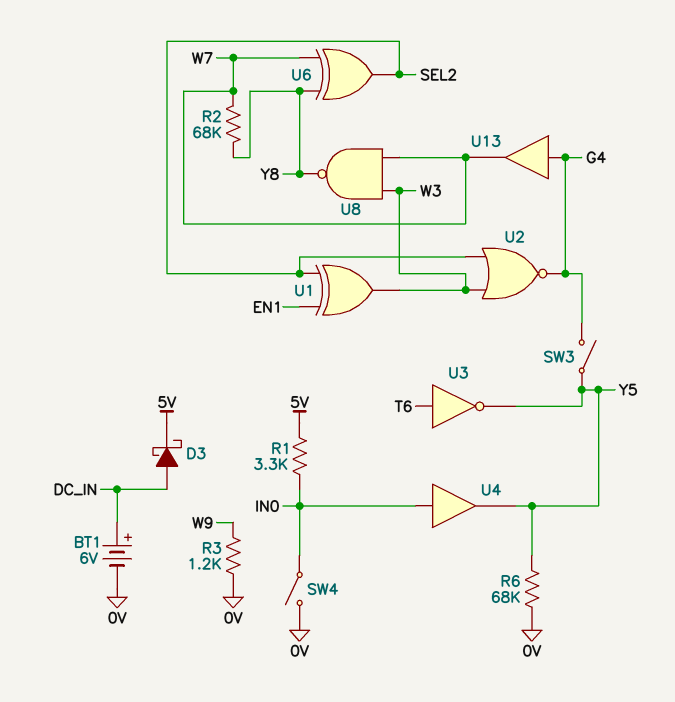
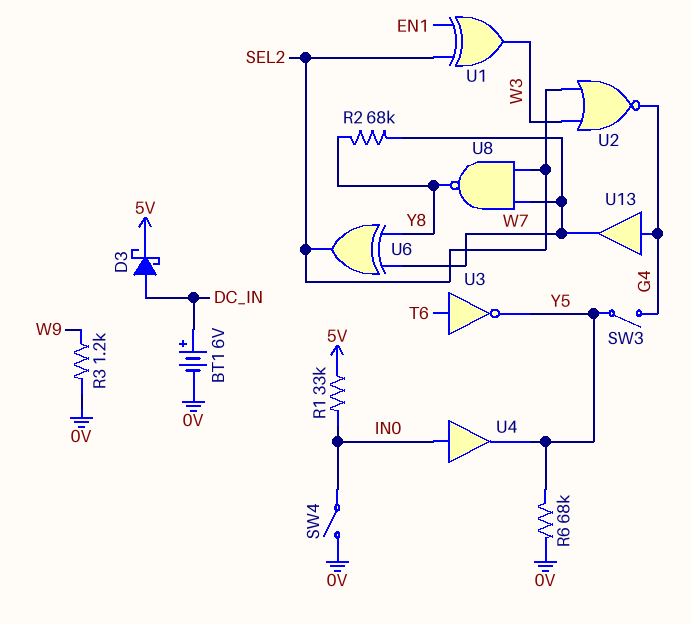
R1: 3.3k (5V, IN0) -> 33k (5V, IN0)
U8: NAND (in W3, in W7, out Y8) -> NAND (in SEL2, in W7, out Y8)

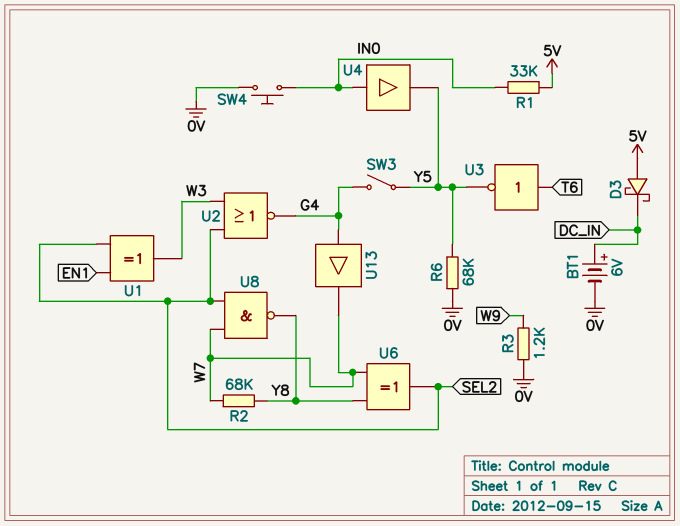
D3: schottky (A DC_IN, K 5V) -> schottky (A 5V, K DC_IN)
SW4: switch (0V, IN0) -> button (0V, IN0)

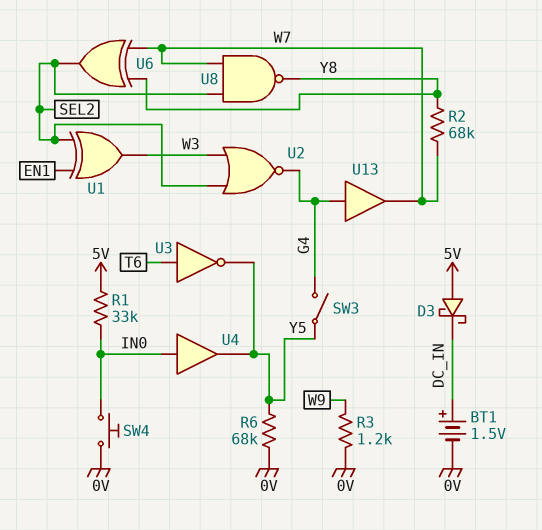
BT1: 6V (plus DC_IN, minus 0V) -> 1.5V (plus DC_IN, minus 0V)

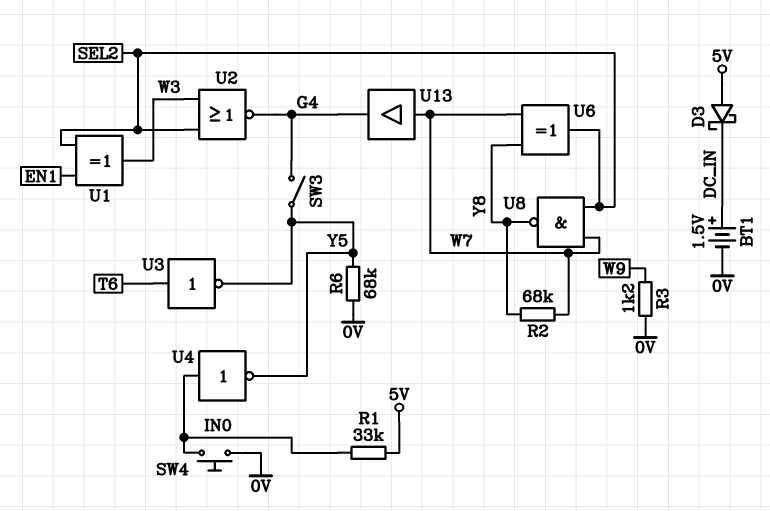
U4: buffer (in IN0, out Y5) -> NOT (in IN0, out Y5)
U13: buffer (in G4, out W7) -> buffer (in W7, out G4)

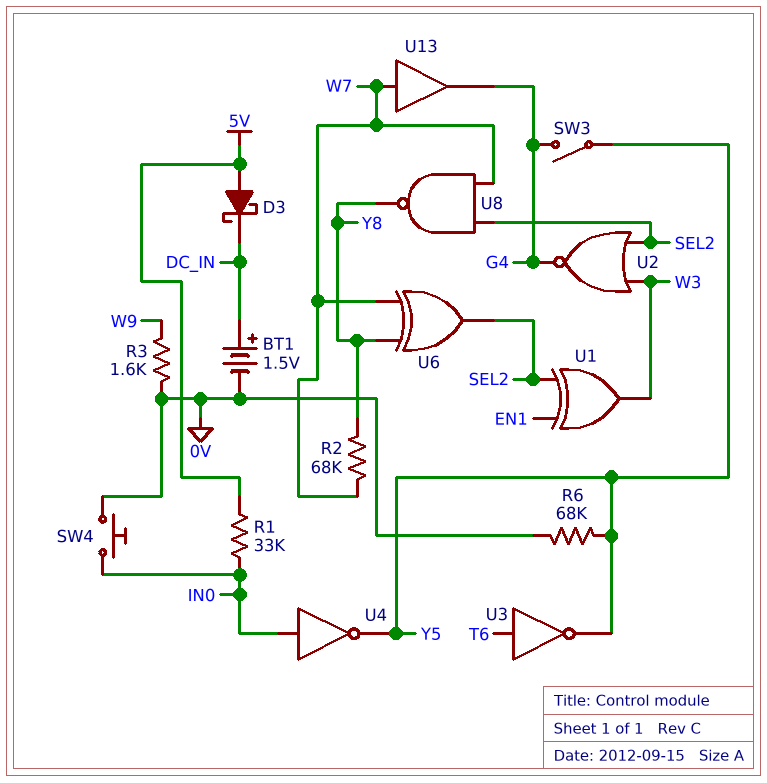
R3: 1.2k (0V, W9) -> 1.6k (0V, W9)

